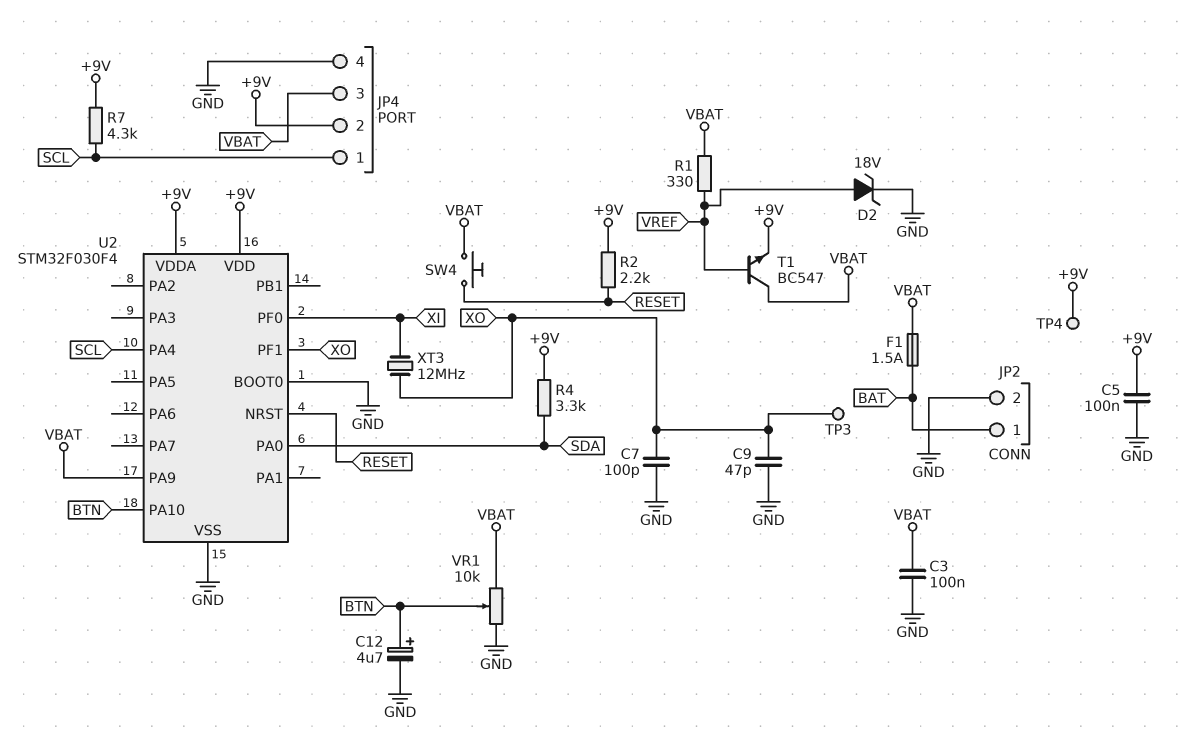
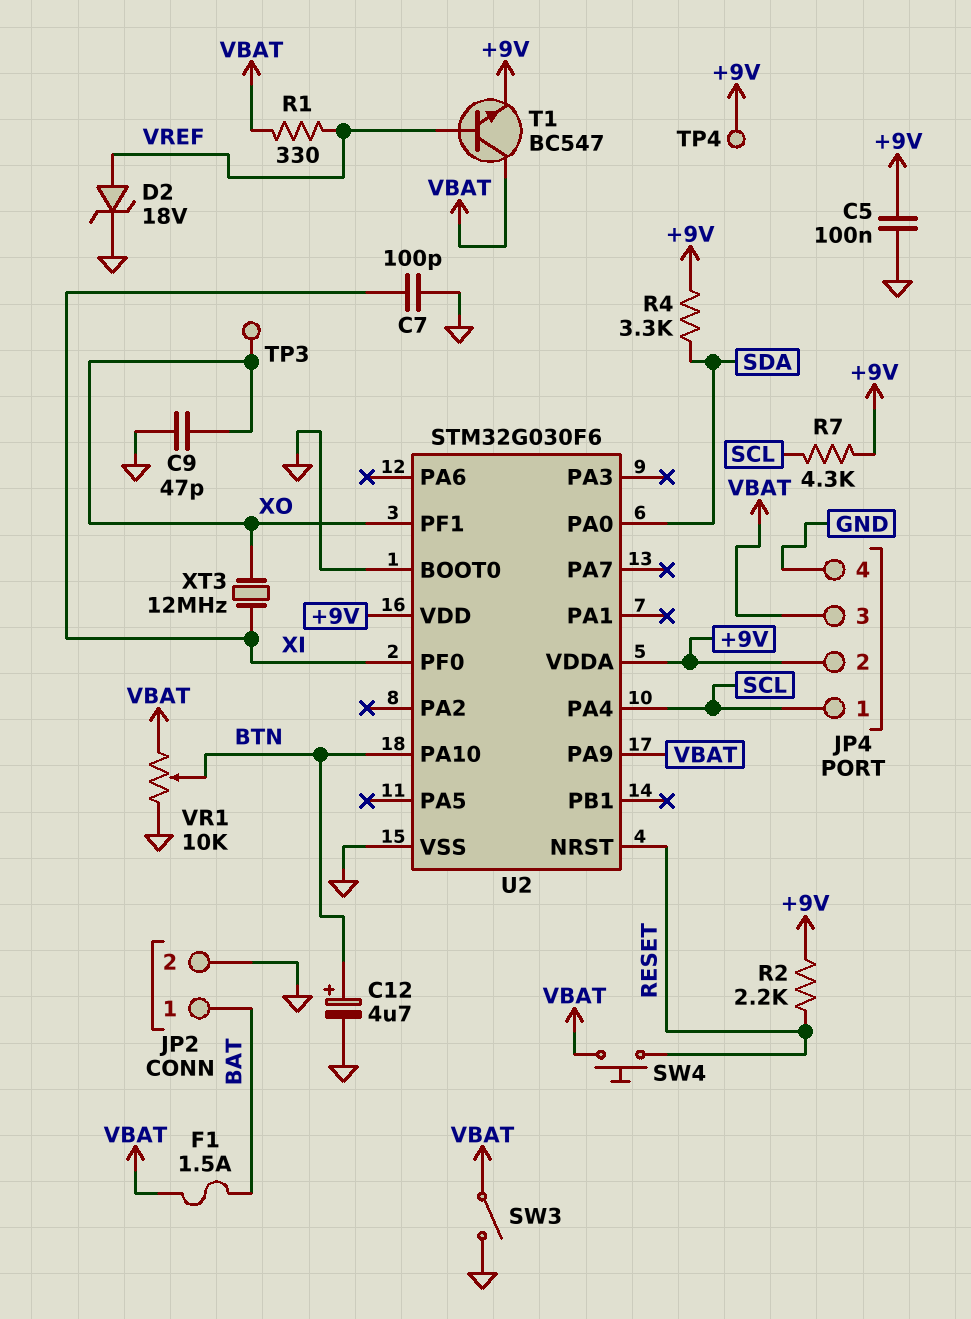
C3: 100nF (GND, VBAT) -> none
C7: 100pF (GND, XO) -> 100pF (GND, XI)
SW3: none -> switch (GND, VBAT)
U2: STM32F030F4 -> STM32G030F6

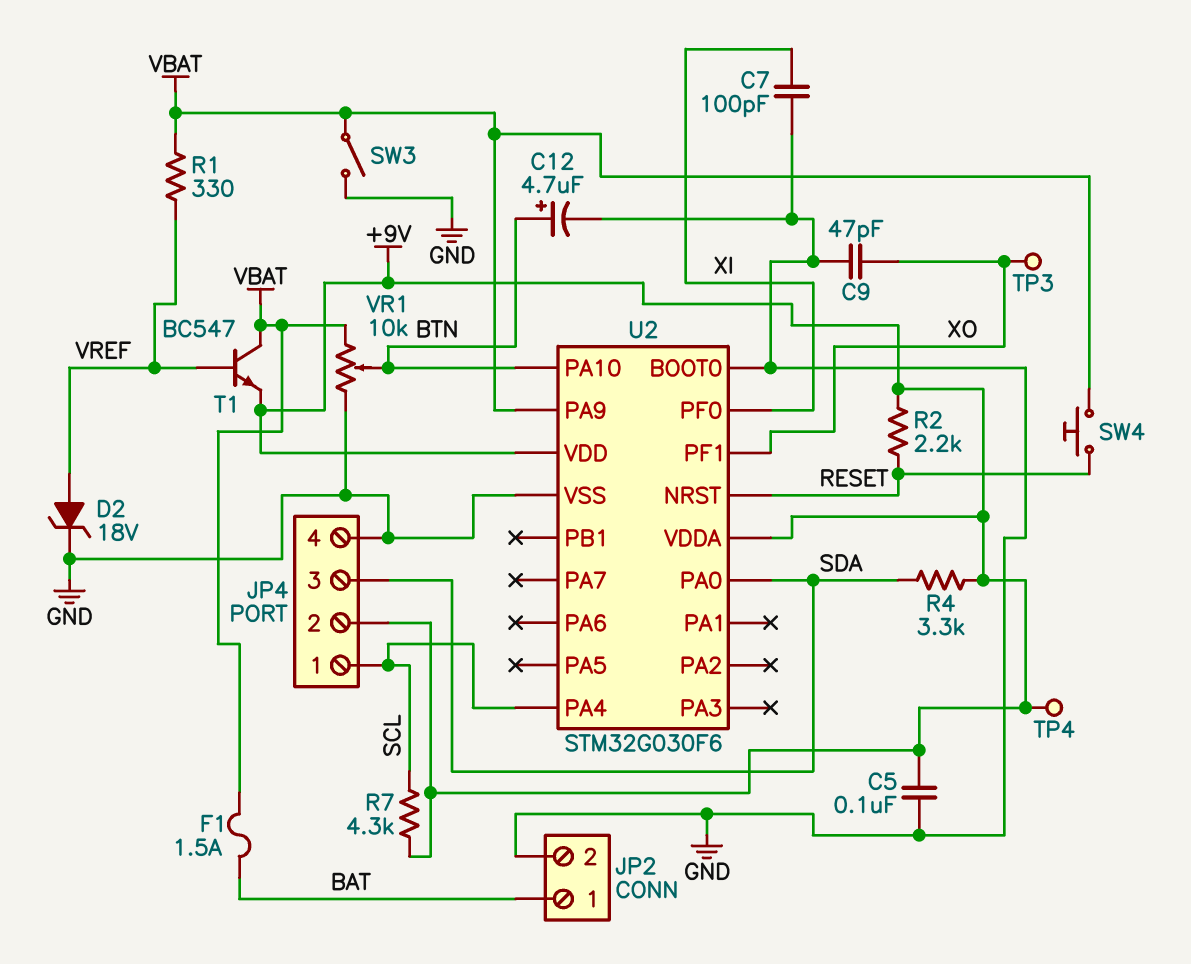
JP4 pin 3: VBAT -> SDA
XT3: 12MHz (XI, XO) -> none

